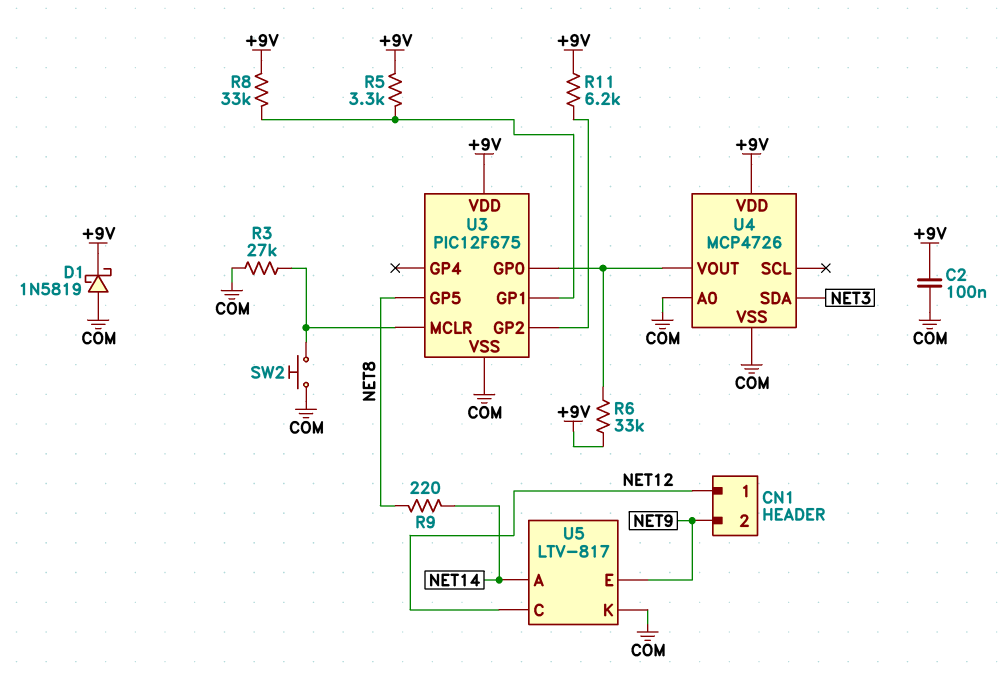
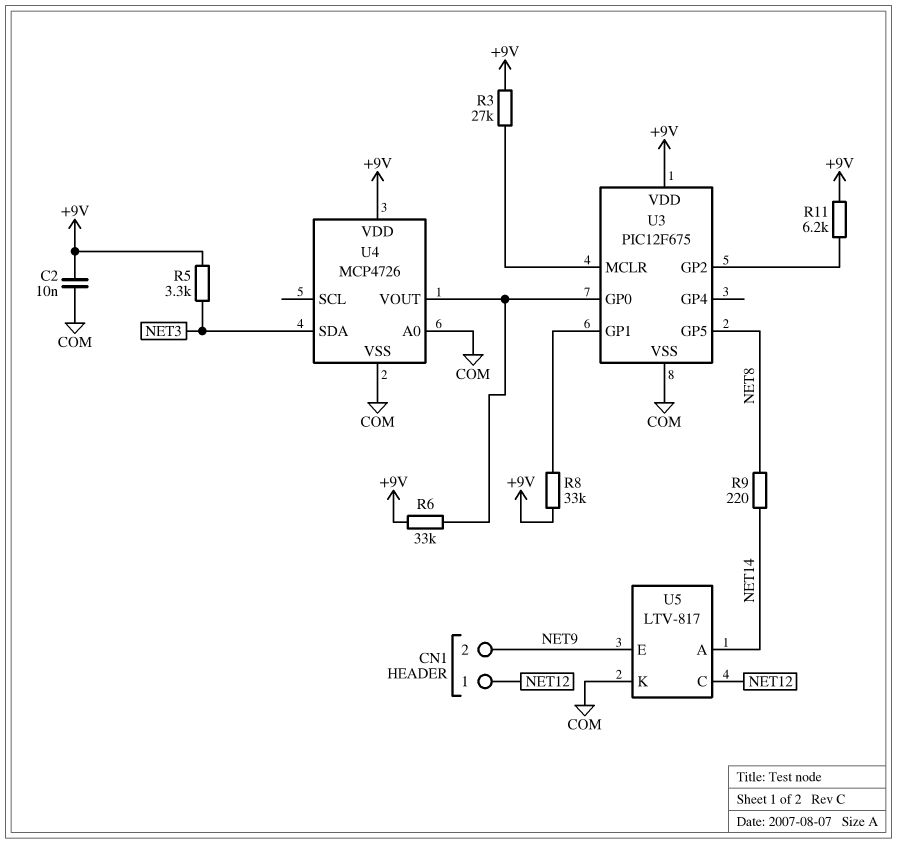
C2: 100nF (+9V, COM) -> 10nF (+9V, COM)
D1: schottky 1N5819 (A COM, K +9V) -> none
R3: 27k (COM, U3/MCLR) -> 27k (+9V, U3/MCLR)
R5: 3.3k (+9V, U3/GP1) -> 3.3k (+9V, NET3)
SW2: button (COM, U3/MCLR) -> none

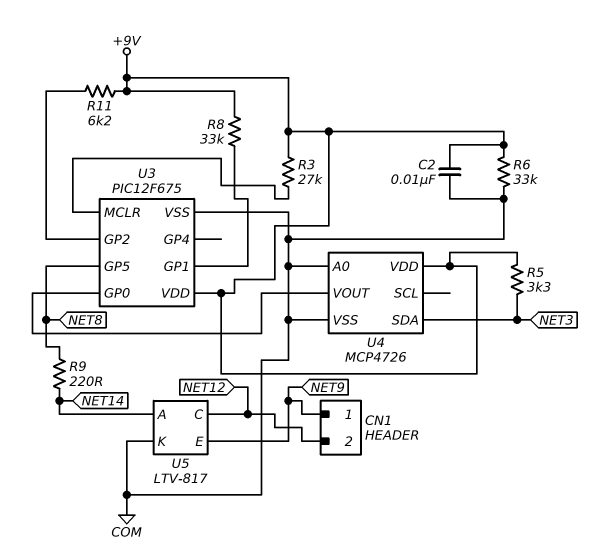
CN1 pin 1: NET12 -> NET9
CN1 pin 2: NET9 -> NET12
R6: 33k (+9V, U3/GP0) -> 33k (+9V, COM)

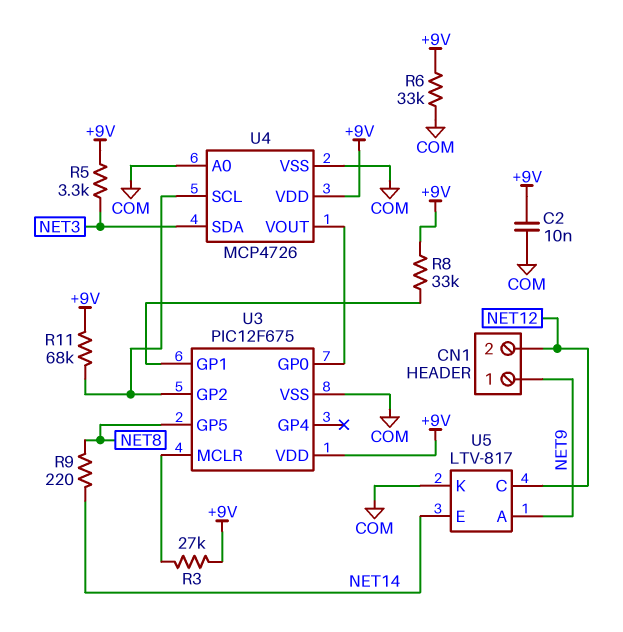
R11: 6.2k (+9V, U3/GP2) -> 68k (+9V, U3/GP2)
U4 pin SCL: none -> U3/GP2
U5 pin A: NET14 -> NET9
U5 pin E: NET9 -> NET14

